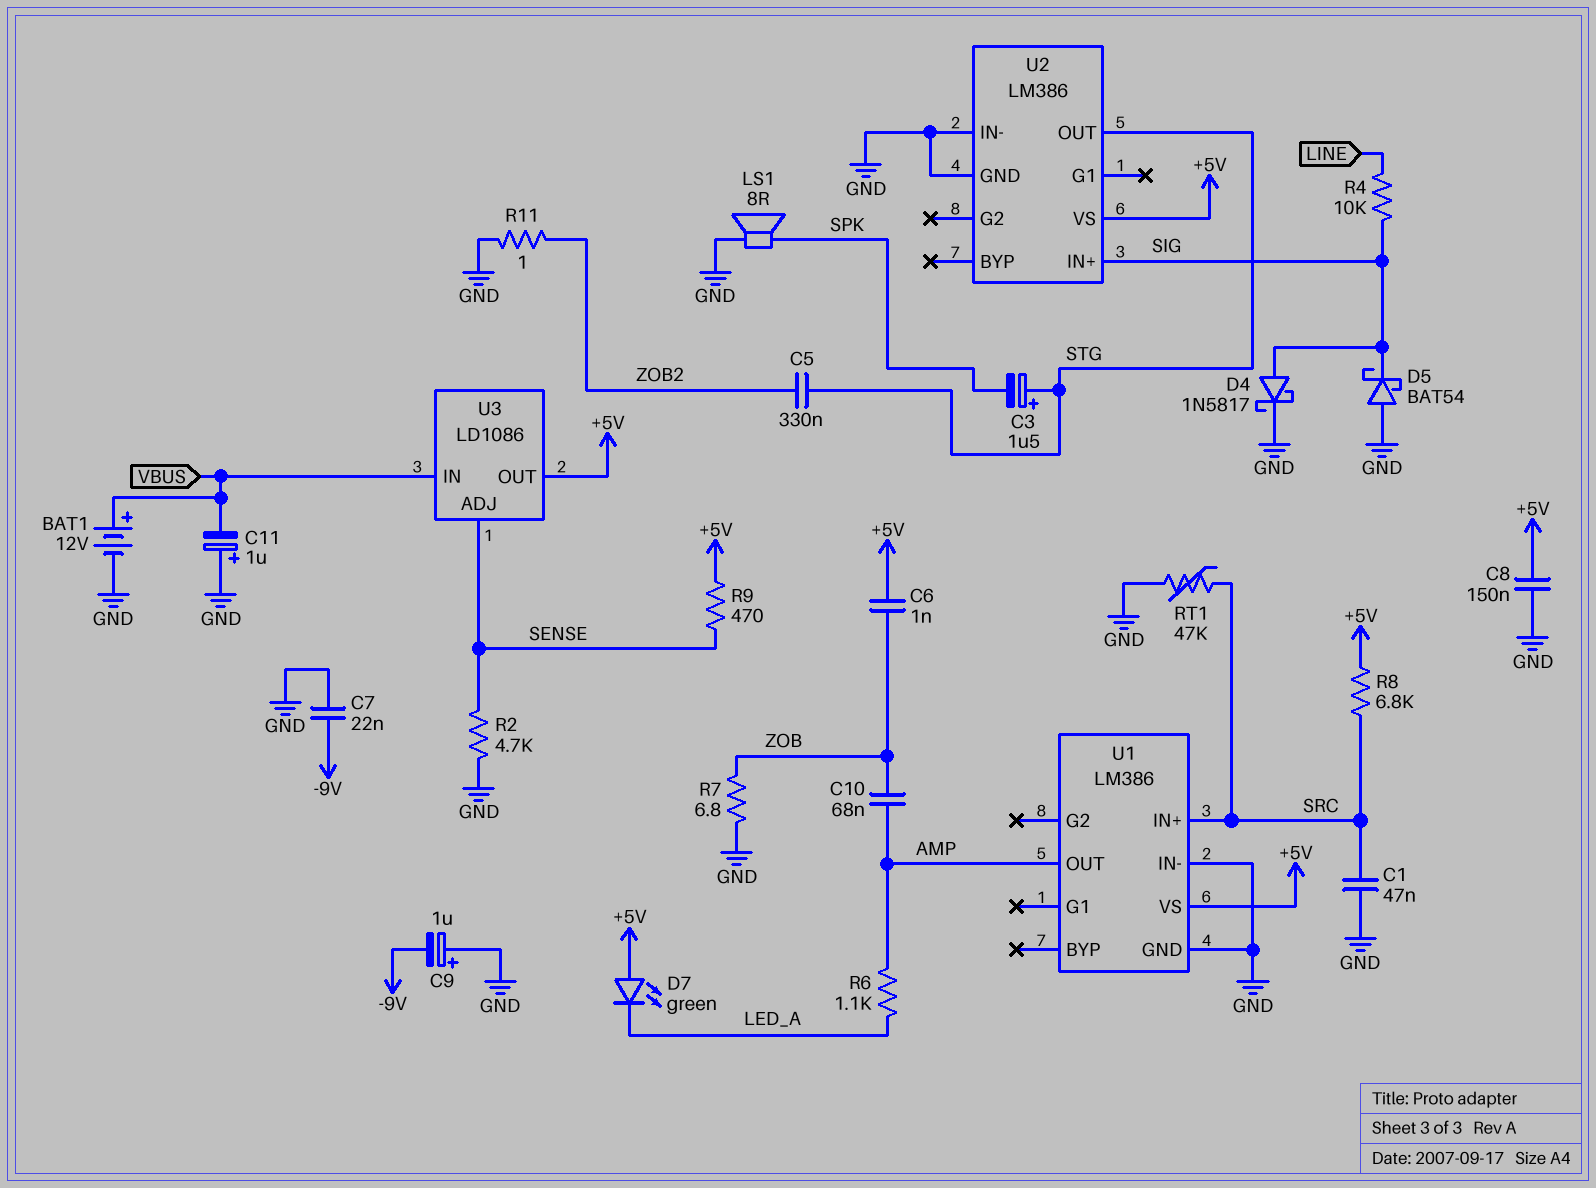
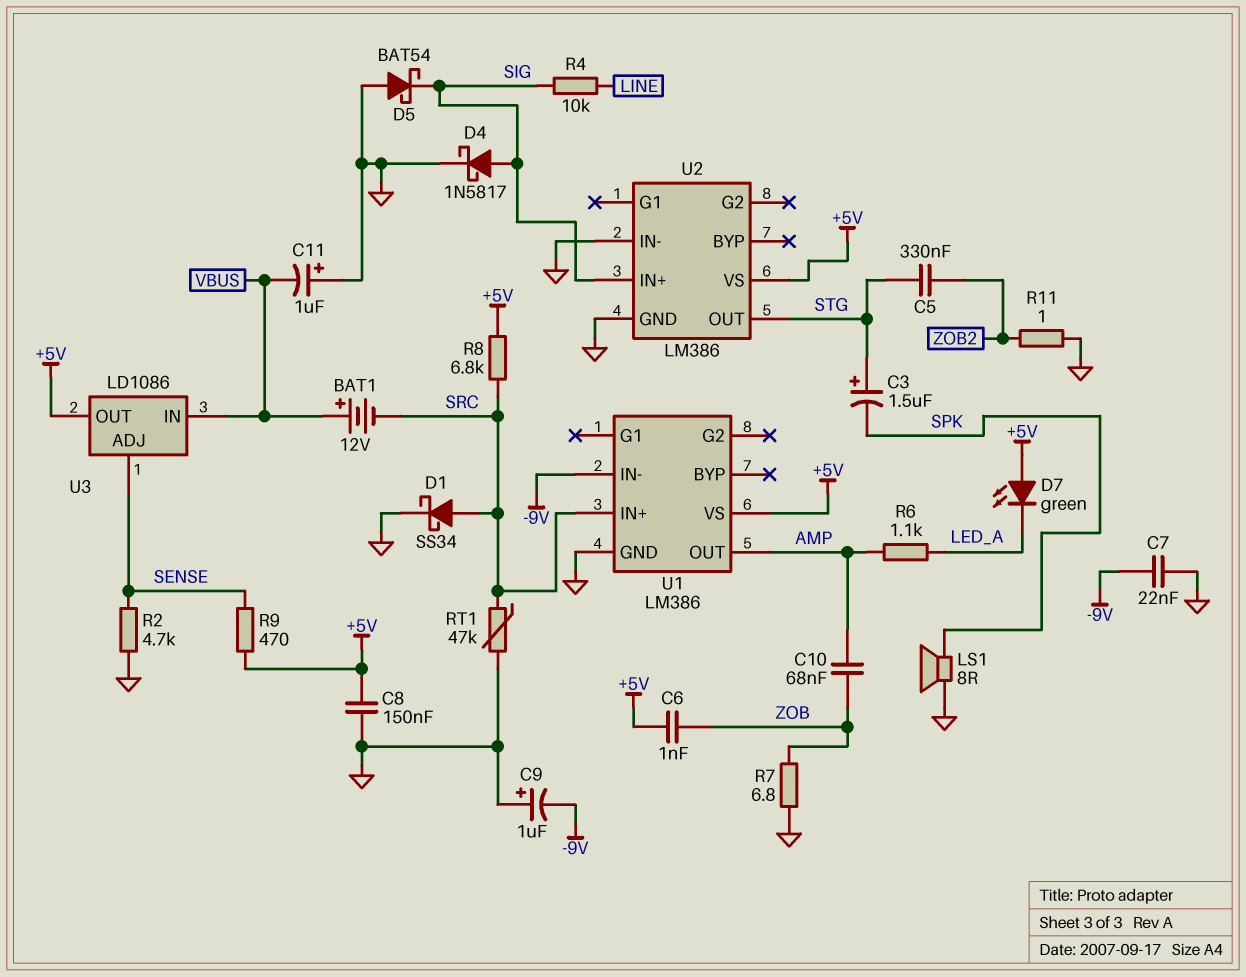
BAT1: 12V (plus VBUS, minus GND) -> 12V (plus VBUS, minus SRC)
C1: 47nF (GND, SRC) -> none
D1: none -> schottky SS34 (A SRC, K GND)
U1 pin IN-: GND -> -9V

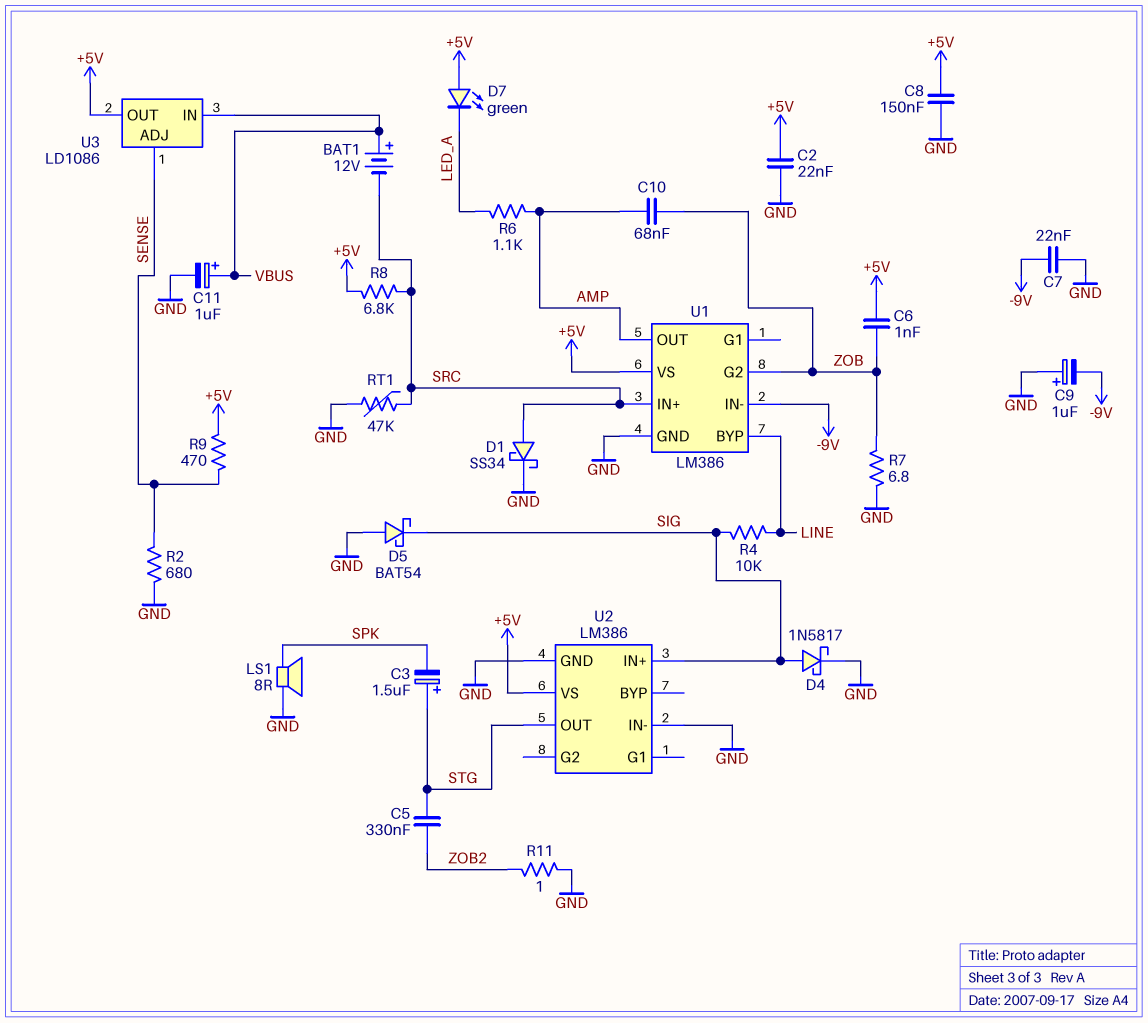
C2: none -> 22nF (+5V, GND)
C11: 1uF (plus GND, minus VBUS) -> 1uF (plus VBUS, minus GND)
R2: 4.7k (GND, SENSE) -> 680 (GND, SENSE)
U1 pin BYP: none -> LINE
U1 pin G2: none -> ZOB

